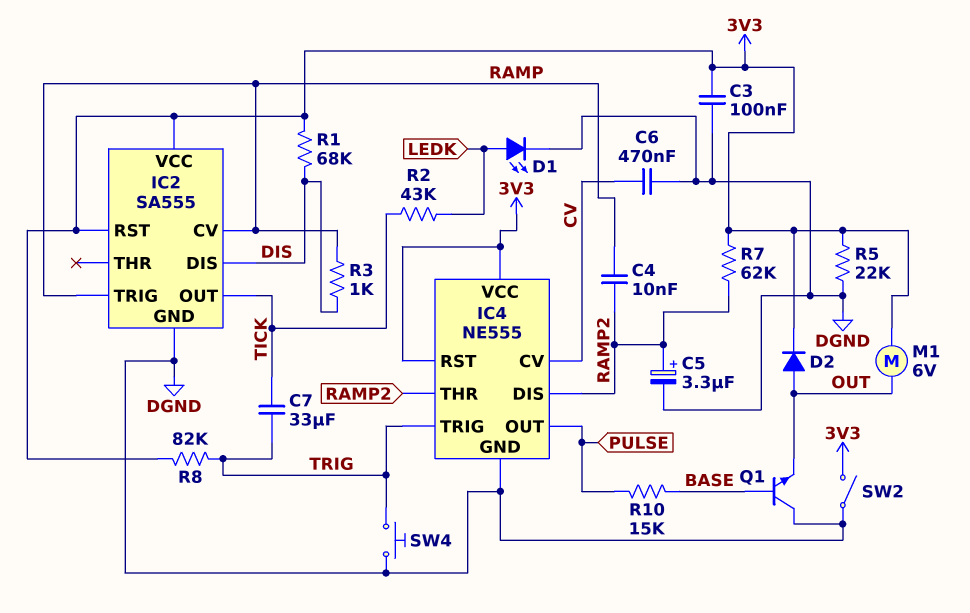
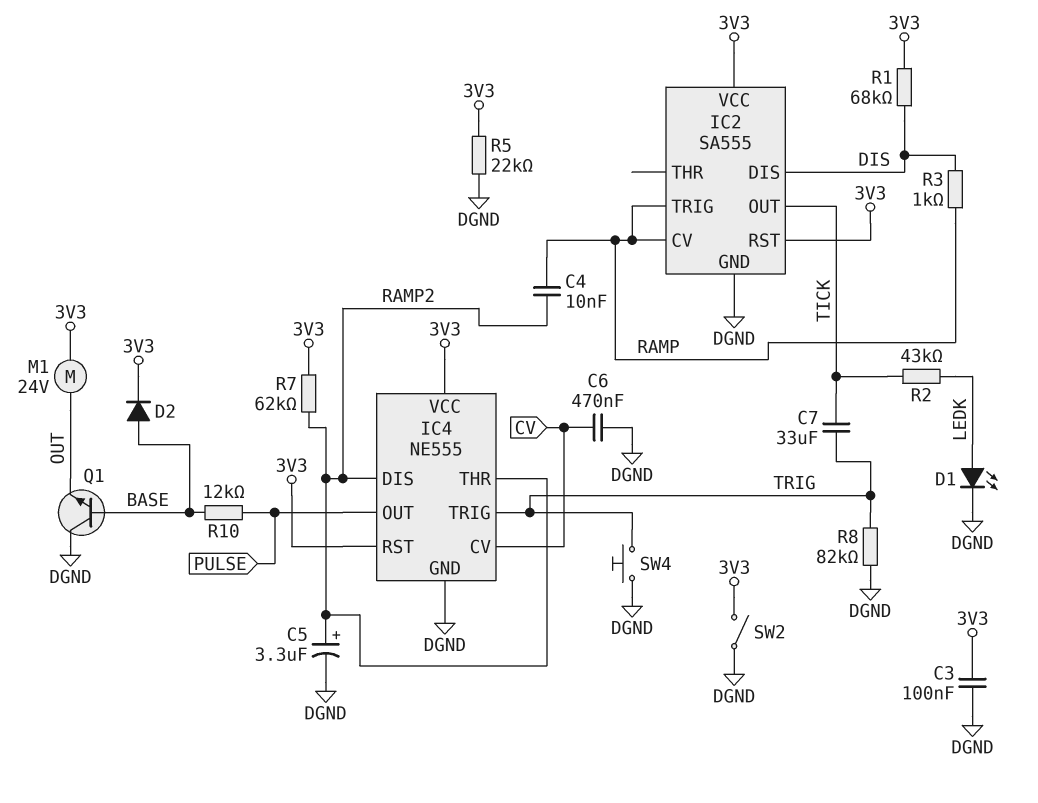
D2: diode (A OUT, K 3V3) -> diode (A BASE, K 3V3)
M1: motor 6V (3V3, OUT) -> motor 24V (3V3, OUT)
R8: 82k (3V3, TRIG) -> 82k (DGND, TRIG)
R10: 15k (BASE, PULSE) -> 12k (BASE, PULSE)

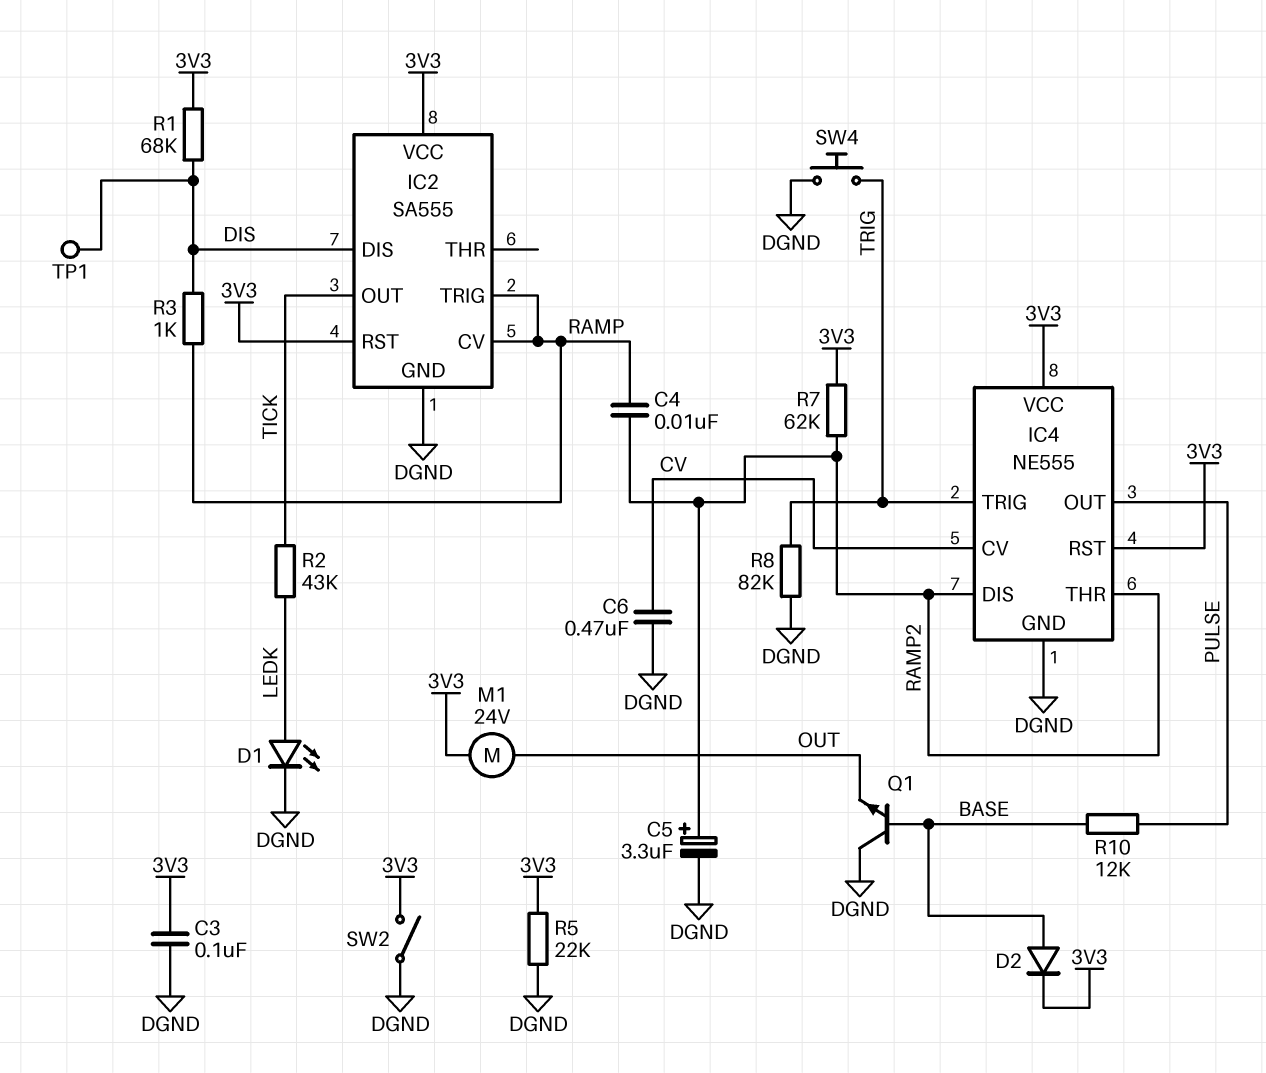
C7: 33uF (TICK, TRIG) -> none
TP1: none -> test point (DIS)

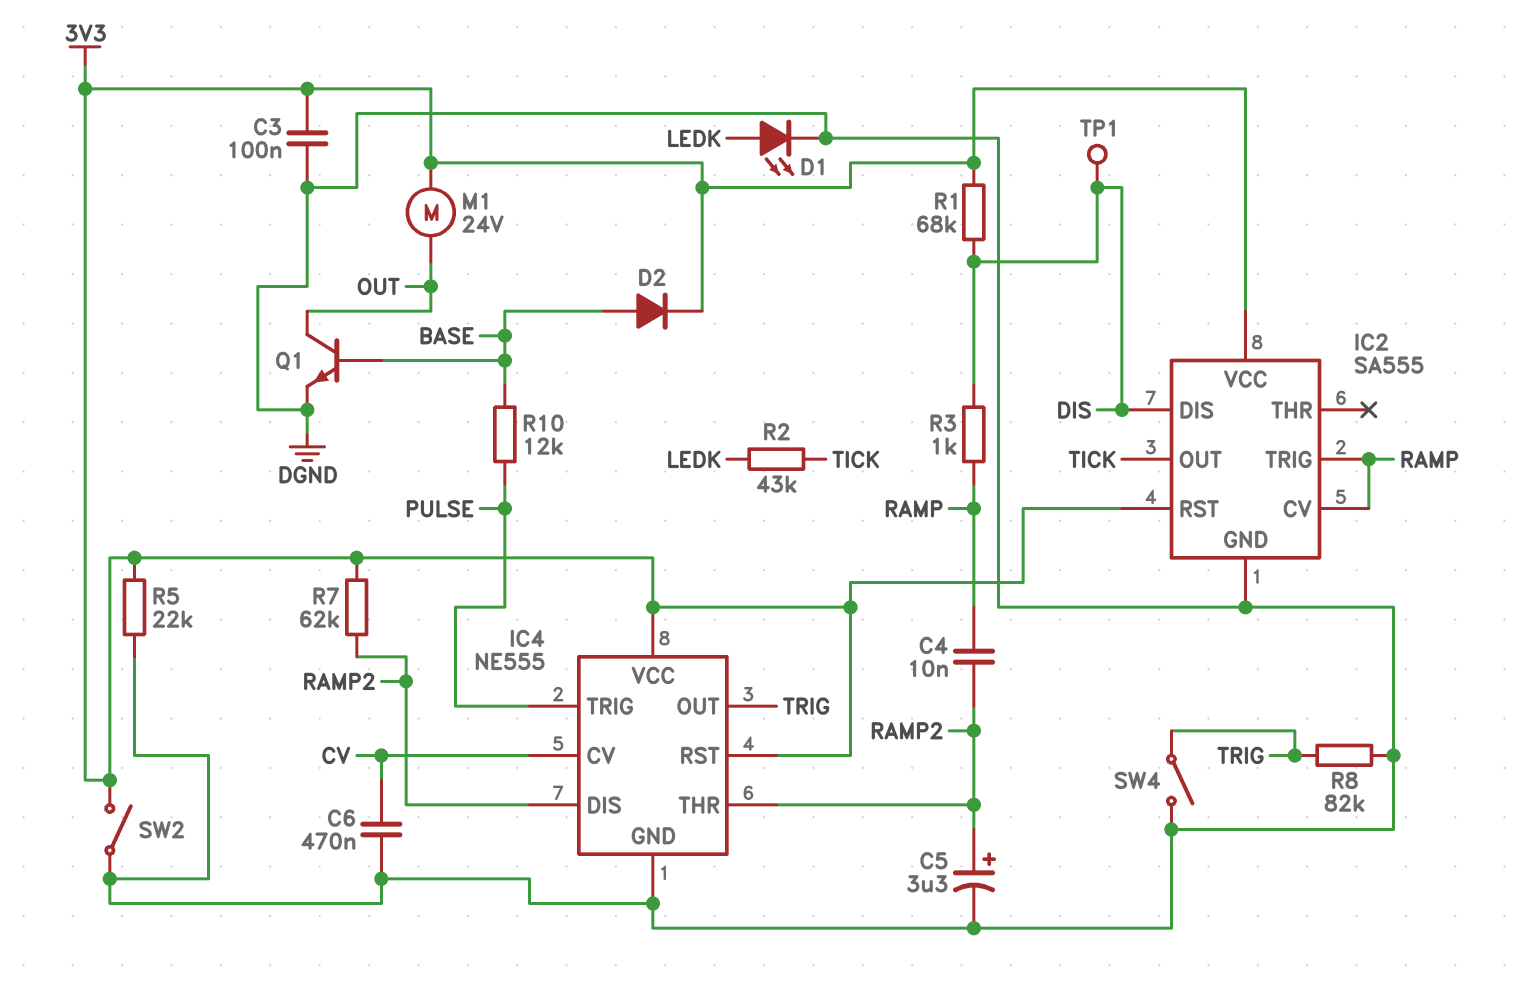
IC4 pin OUT: PULSE -> TRIG
IC4 pin TRIG: TRIG -> PULSE
Q1: NPN (B BASE, C DGND, E OUT) -> NPN (B BASE, C OUT, E DGND)
SW4: button (DGND, TRIG) -> switch (DGND, TRIG)

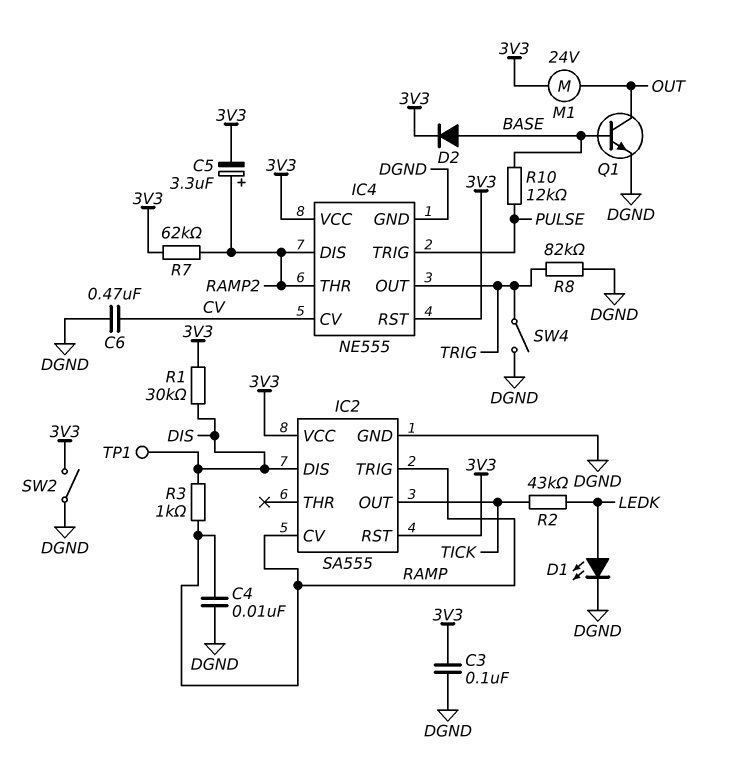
C4: 10nF (RAMP, RAMP2) -> 10nF (DGND, RAMP)
C5: 3.3uF (plus RAMP2, minus DGND) -> 3.3uF (plus RAMP2, minus 3V3)
R1: 68k (3V3, DIS) -> 30k (3V3, DIS)
R5: 22k (3V3, DGND) -> none

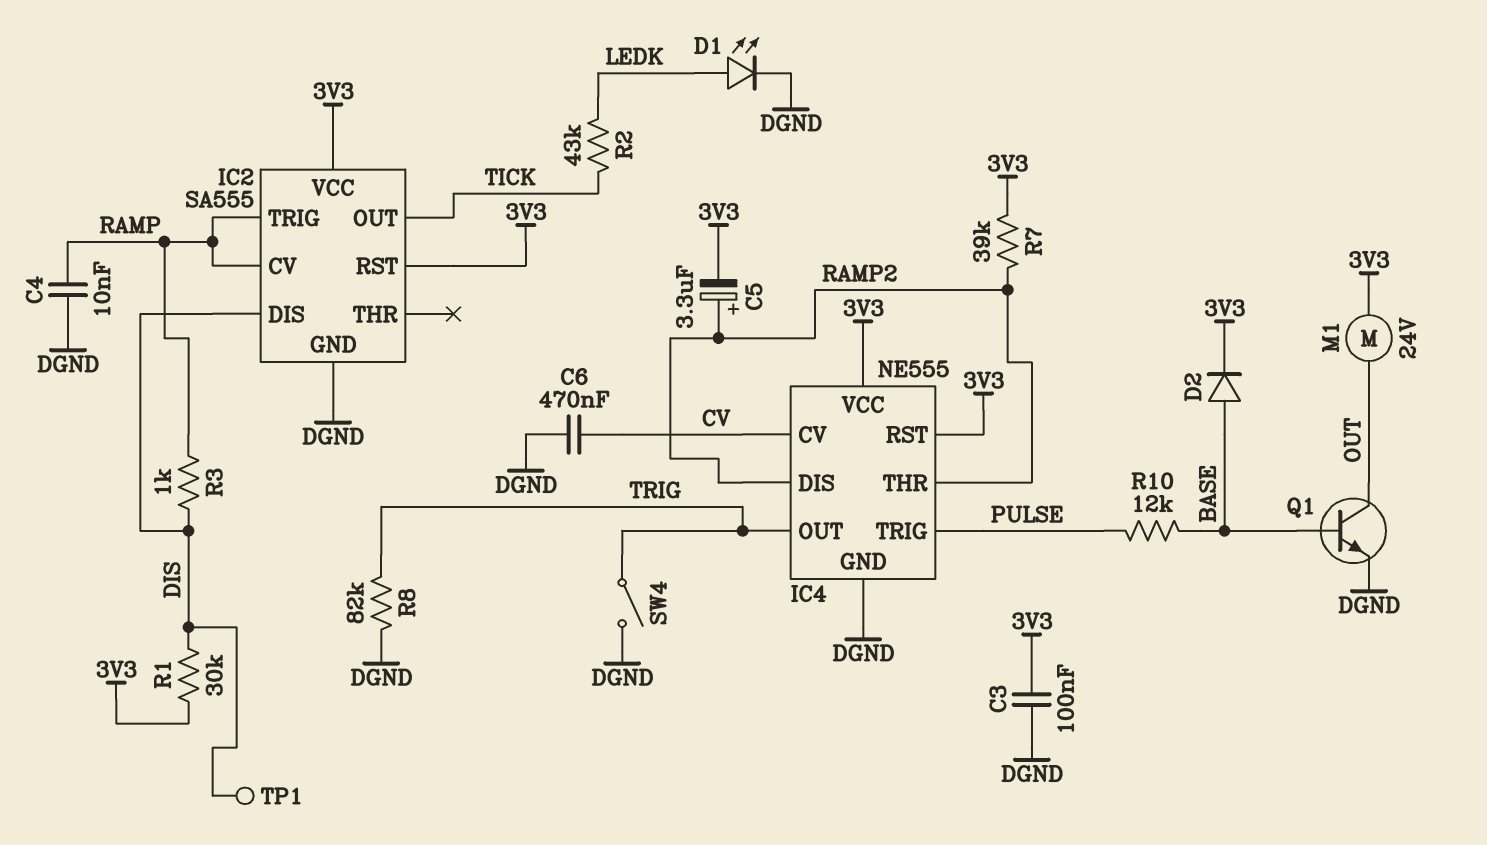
R7: 62k (3V3, RAMP2) -> 39k (3V3, RAMP2)
SW2: switch (3V3, DGND) -> none

